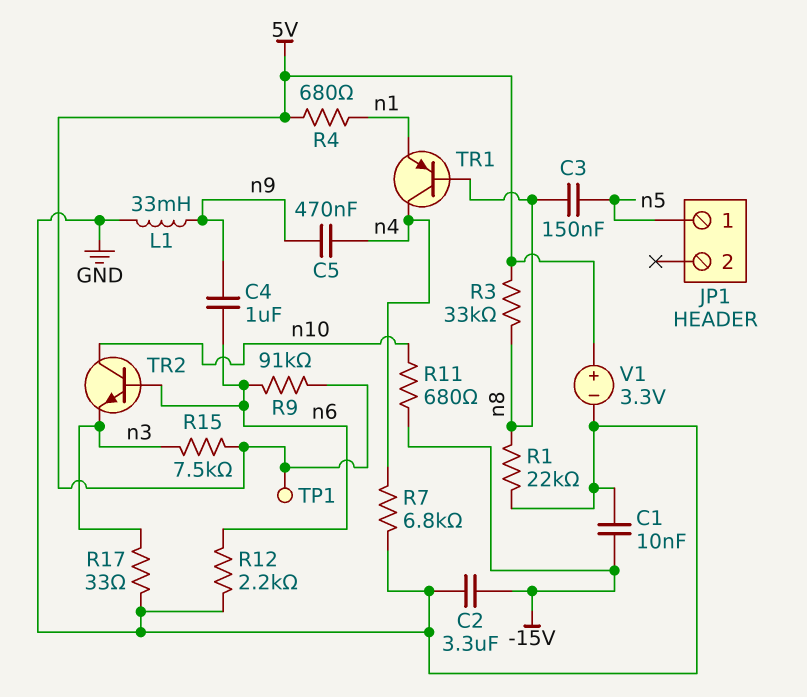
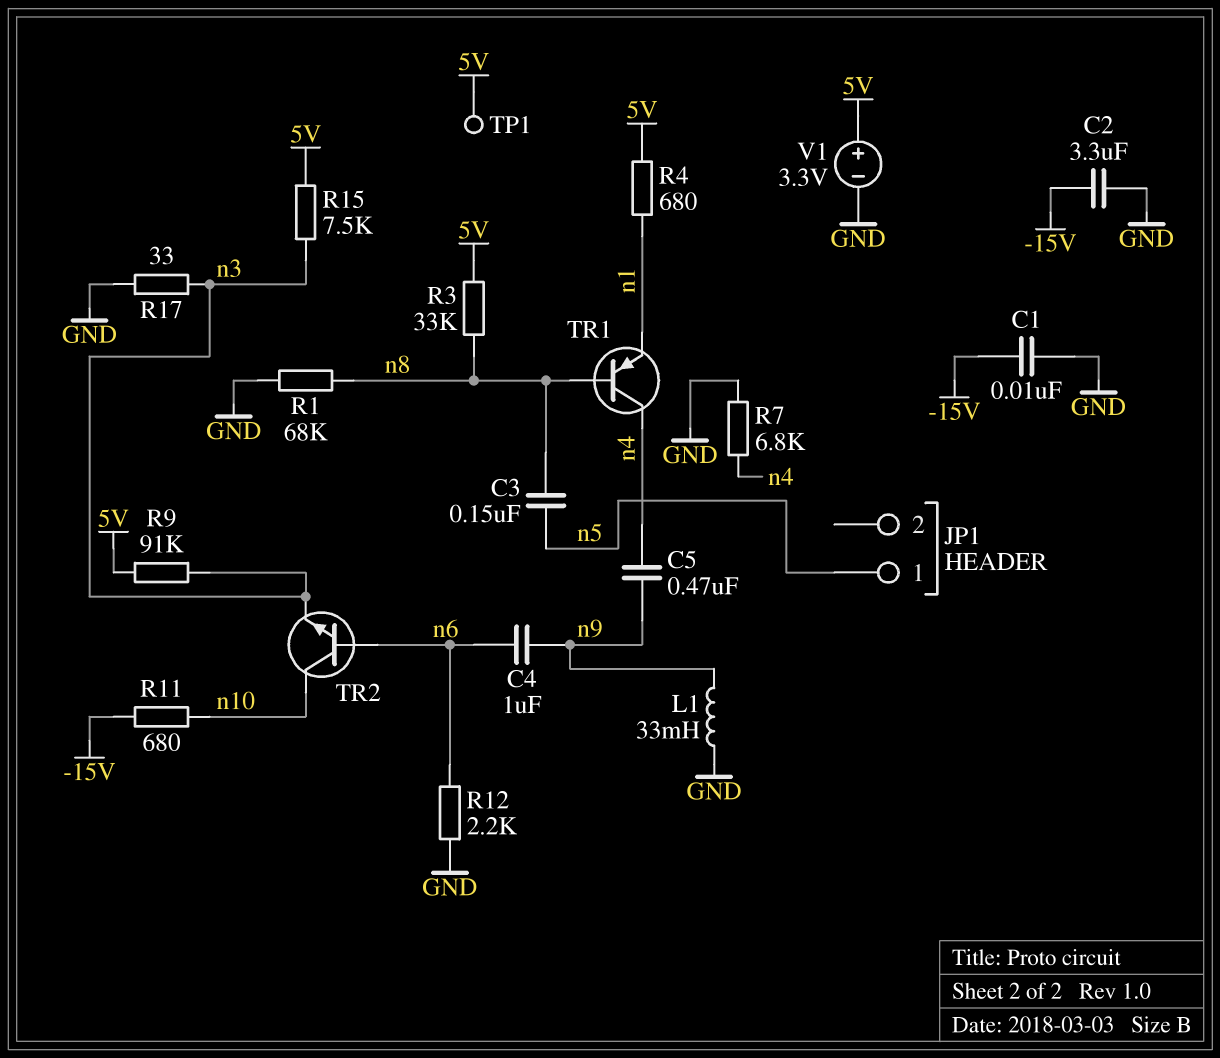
R1: 22k (GND, n8) -> 68k (GND, n8)
R9: 91k (5V, n6) -> 91k (5V, n3)

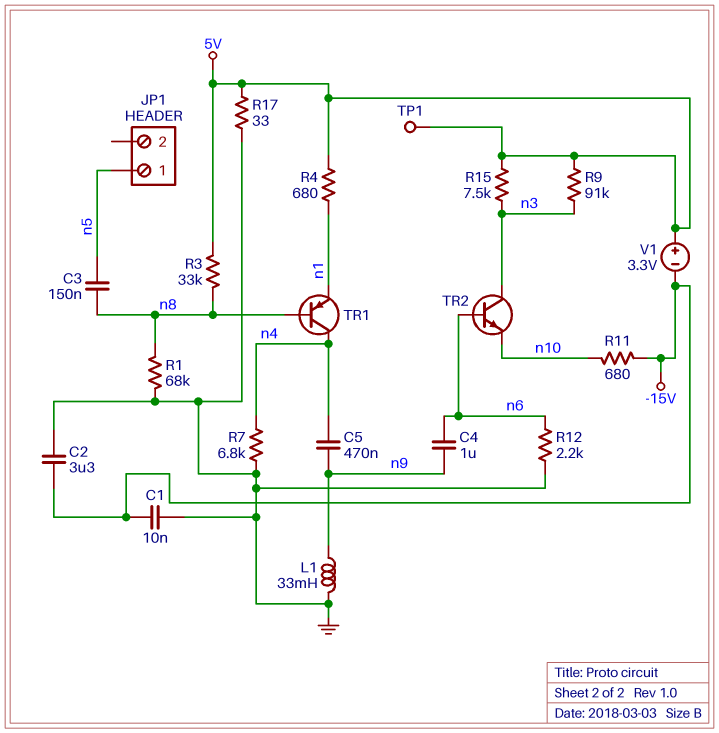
R17: 33 (GND, n3) -> 33 (5V, GND)
TR2: NPN (B n6, C n10, E n3) -> NPN (B n6, C n3, E n10)
V1: 3.3V (plus 5V, minus GND) -> 3.3V (plus 5V, minus -15V)

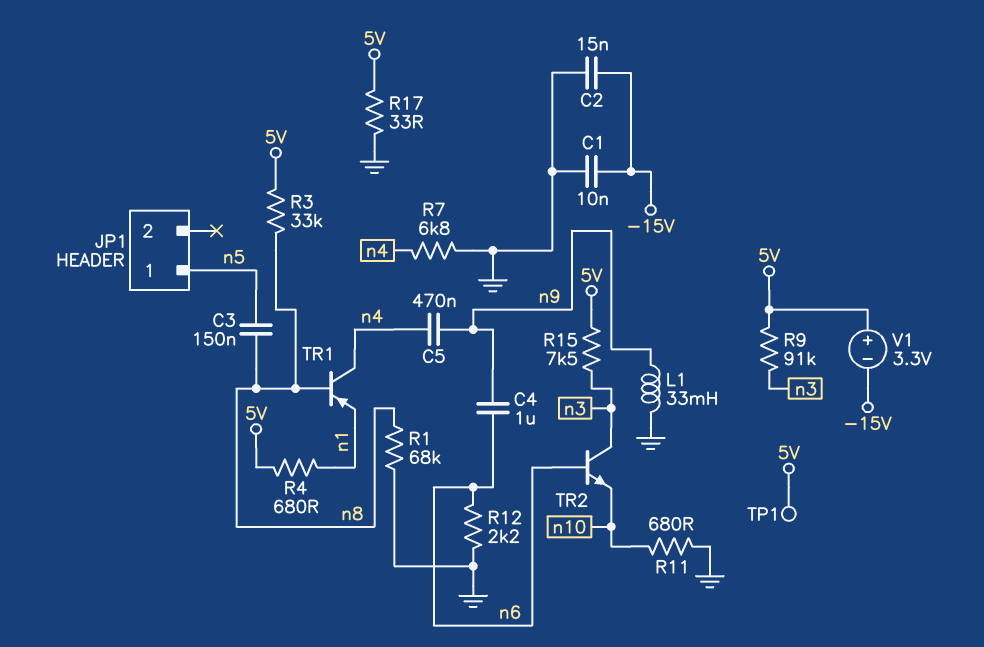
C2: 3.3uF (-15V, GND) -> 15nF (-15V, GND)
R11: 680 (-15V, n10) -> 680 (GND, n10)

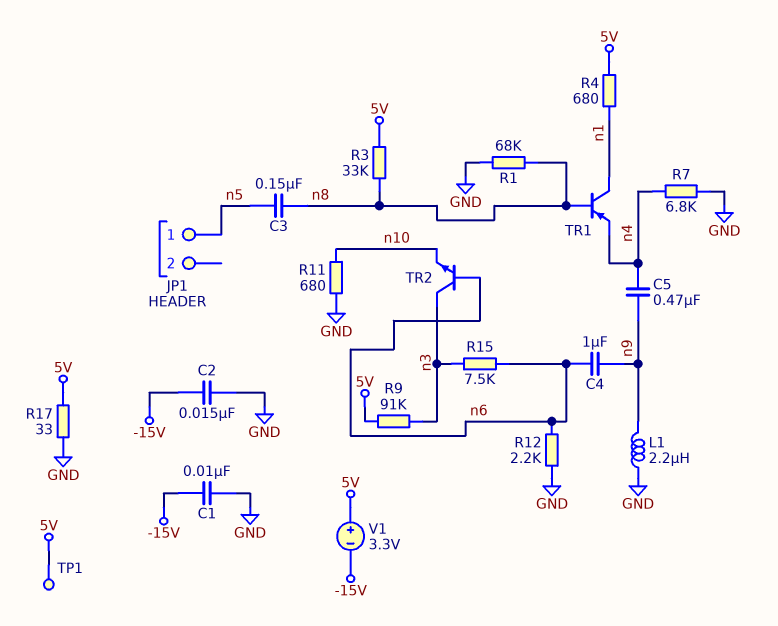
L1: 33mH (GND, n9) -> 2.2uH (GND, n9)
R15: 7.5k (5V, n3) -> 7.5k (n3, n6)
TR1: PNP (B n8, C n4, E n1) -> PNP (B n8, C n1, E n4)

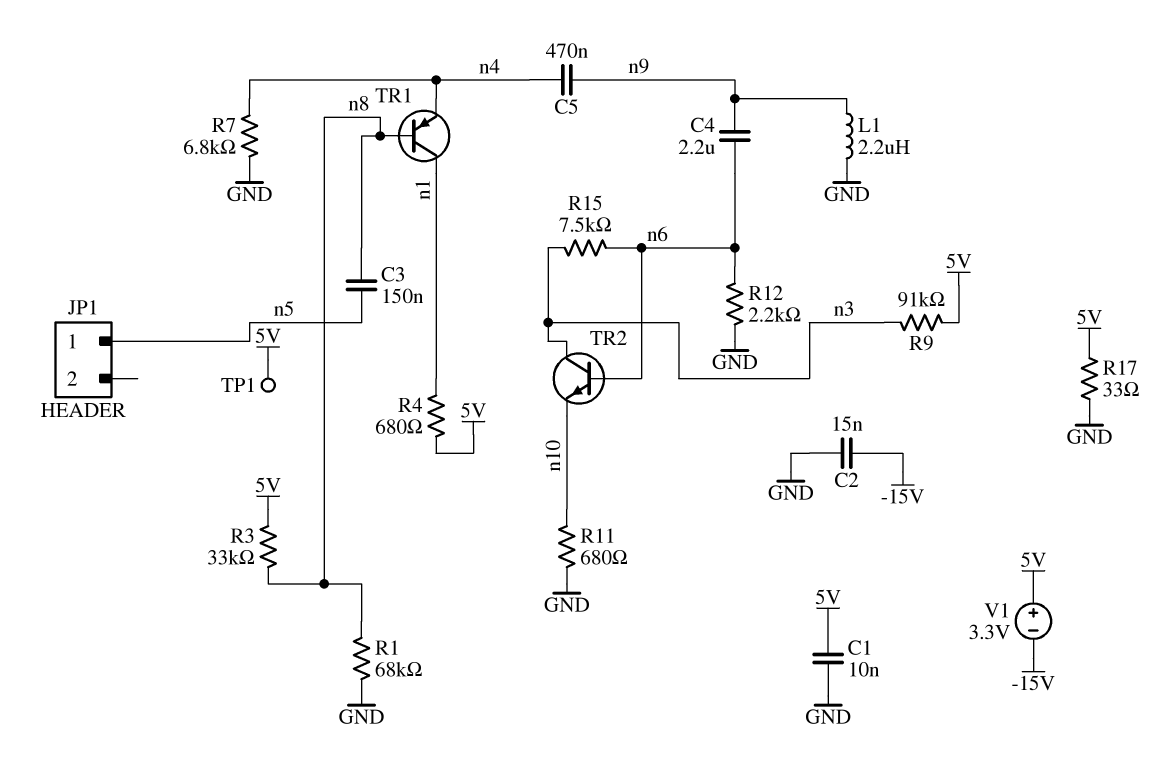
C1: 10nF (-15V, GND) -> 10nF (5V, GND)
C4: 1uF (n6, n9) -> 2.2uF (n6, n9)

